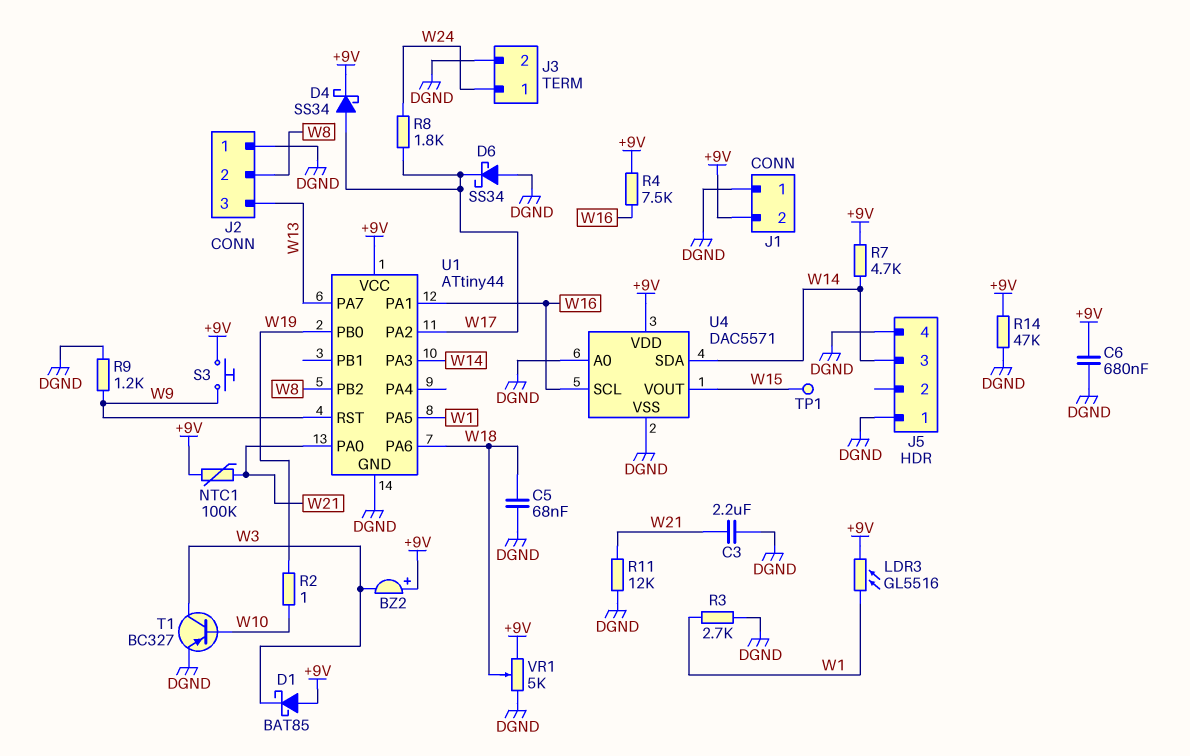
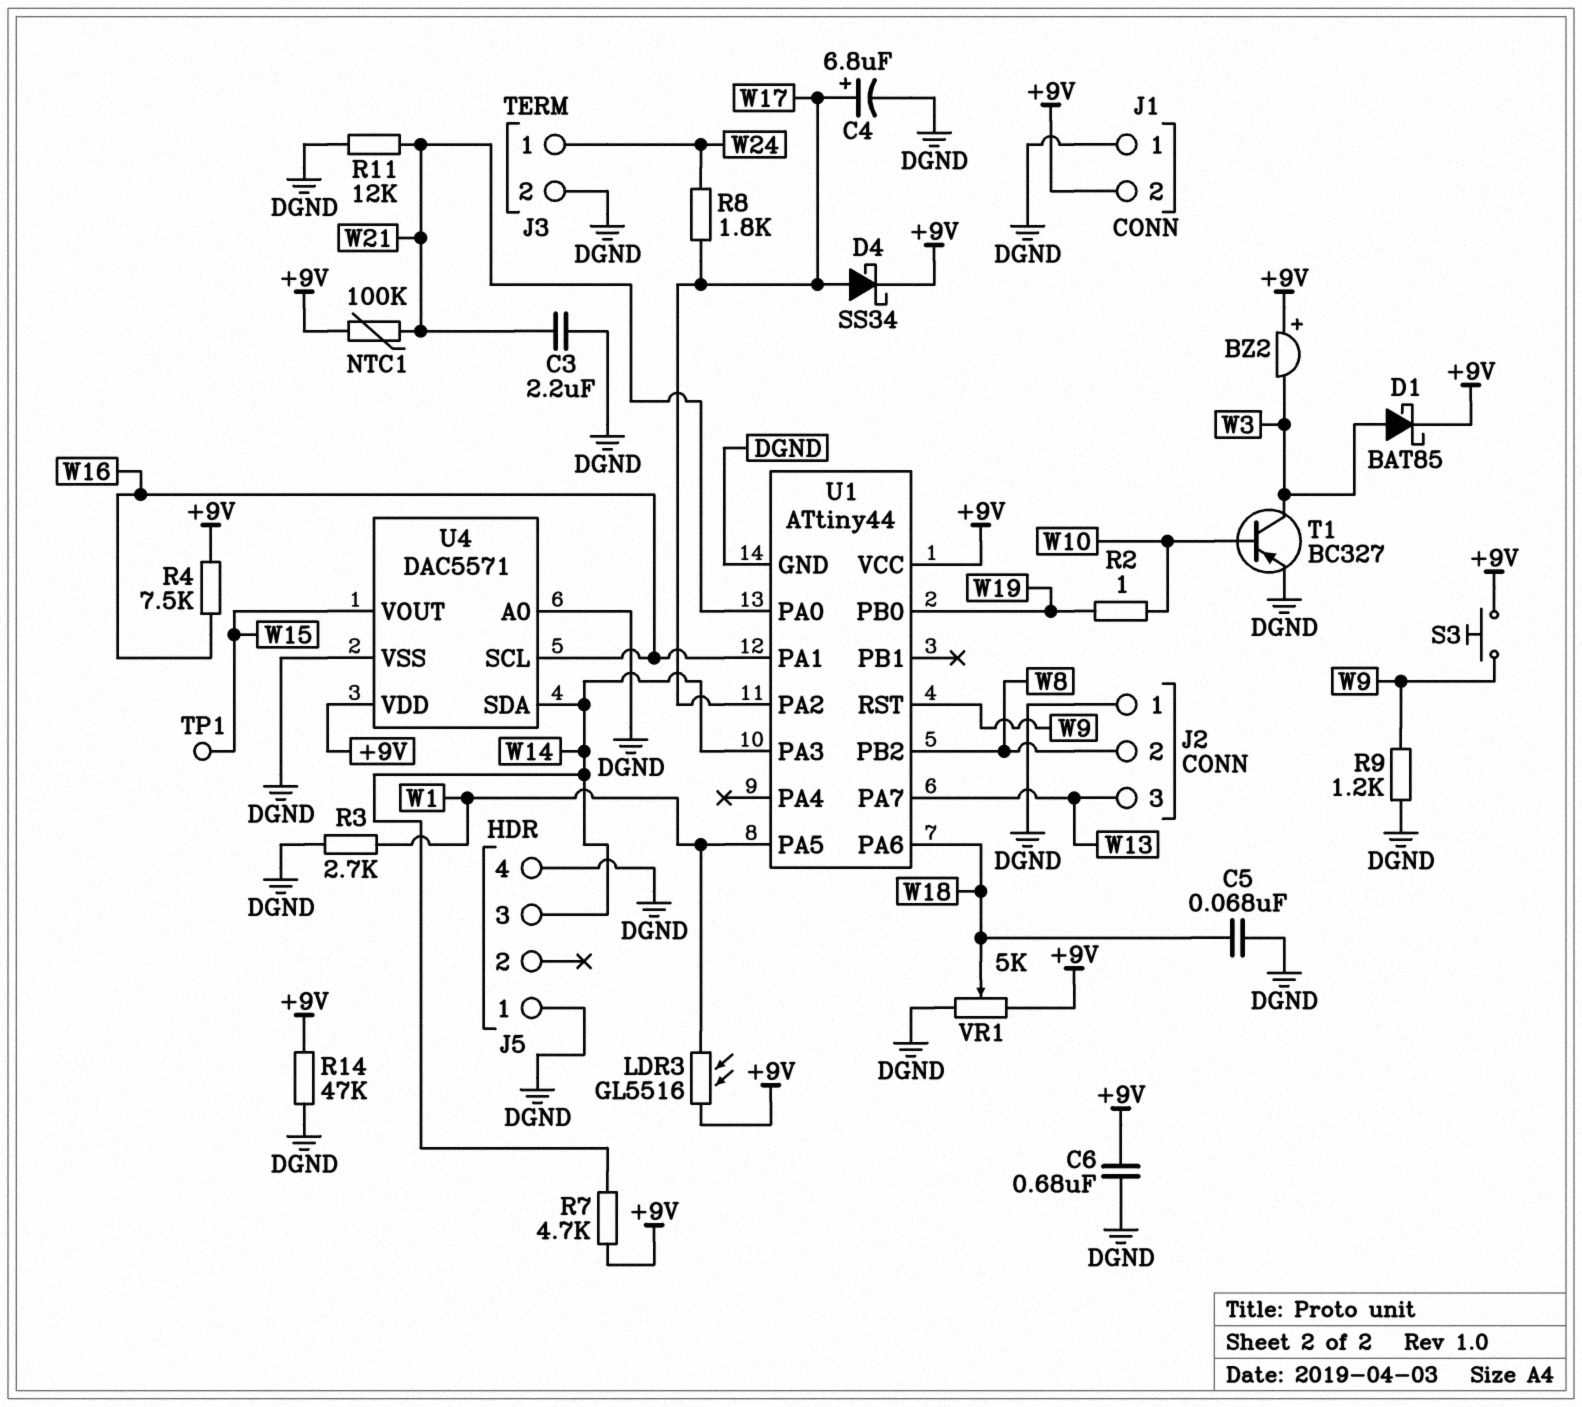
C4: none -> 6.8uF (plus W17, minus DGND)
D1: schottky BAT85 (A +9V, K W3) -> schottky BAT85 (A W3, K +9V)
D6: schottky SS34 (A DGND, K W17) -> none

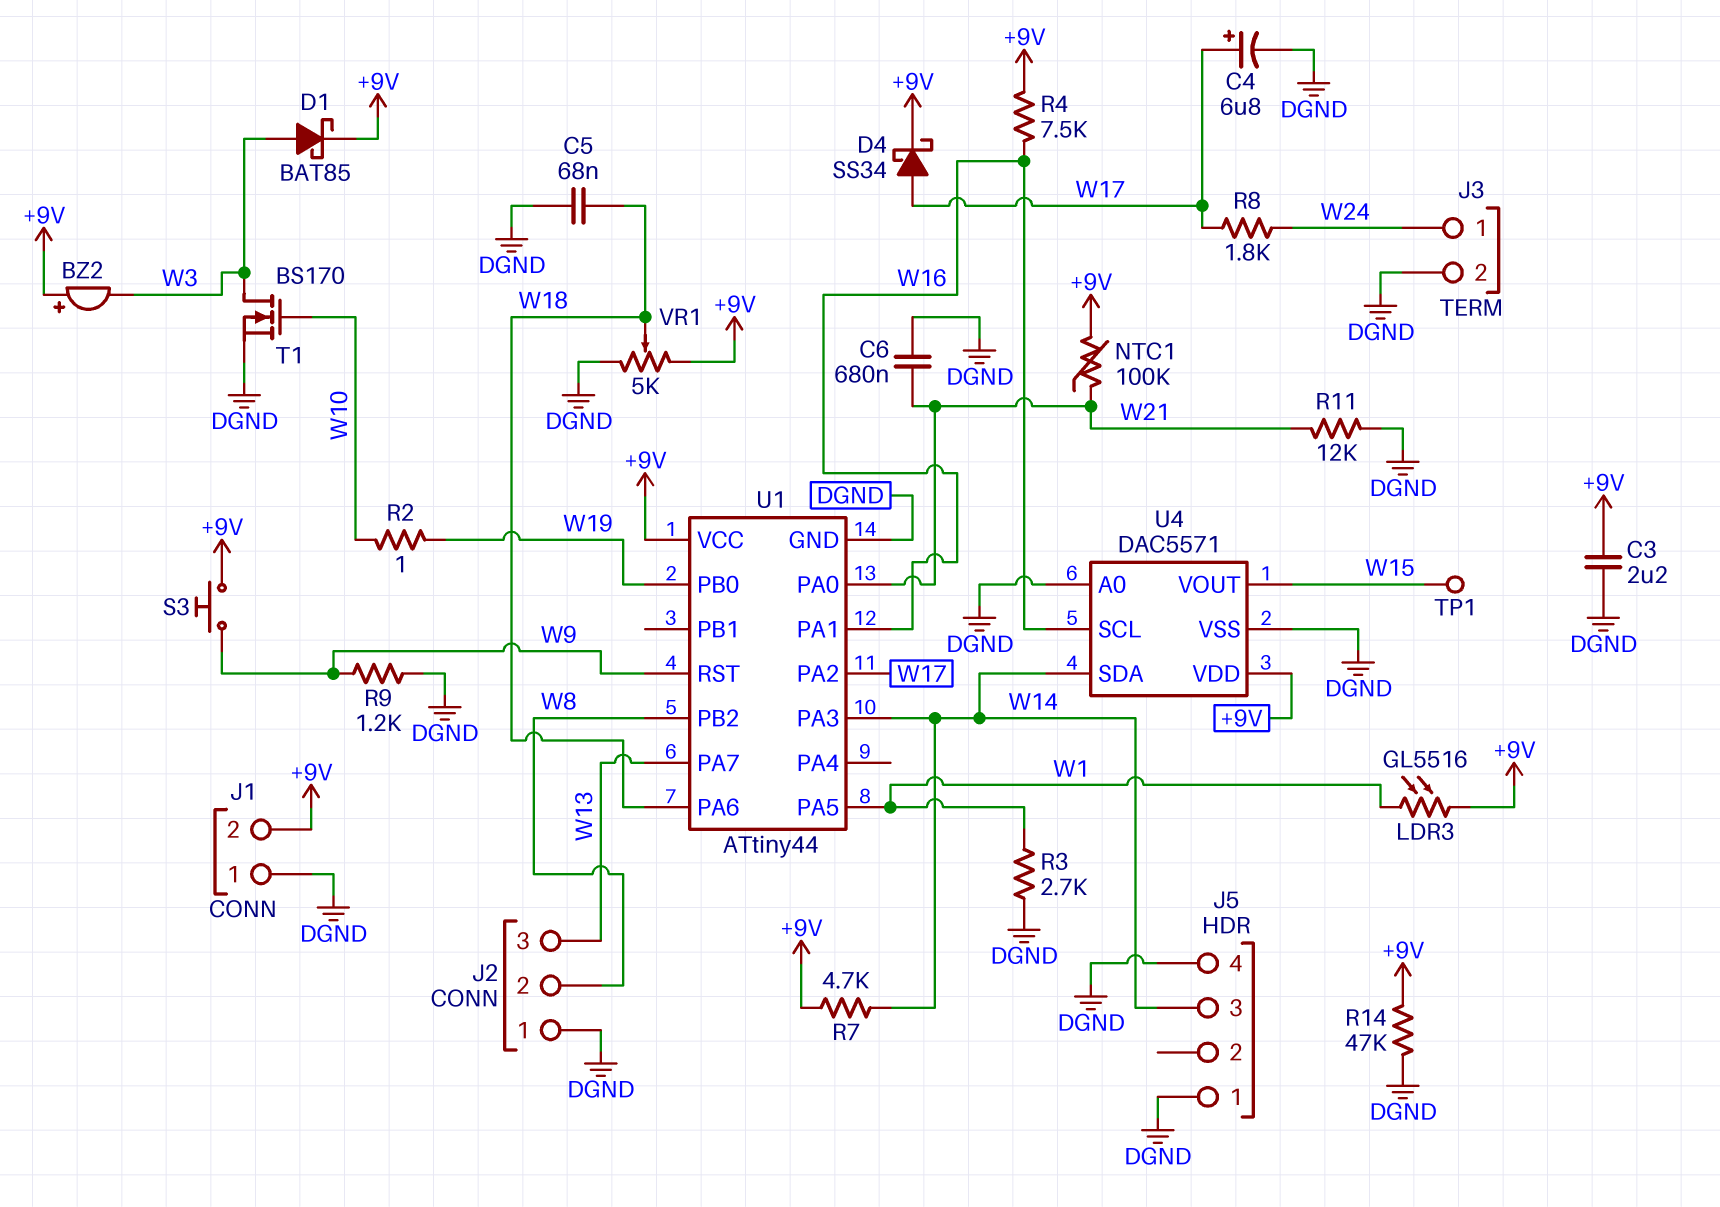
C3: 2.2uF (DGND, W21) -> 2.2uF (+9V, DGND)
C6: 680nF (+9V, DGND) -> 680nF (DGND, W21)
T1: PNP BC327 (B W10, C W3, E DGND) -> NMOS BS170 (G W10, D W3, S DGND)

